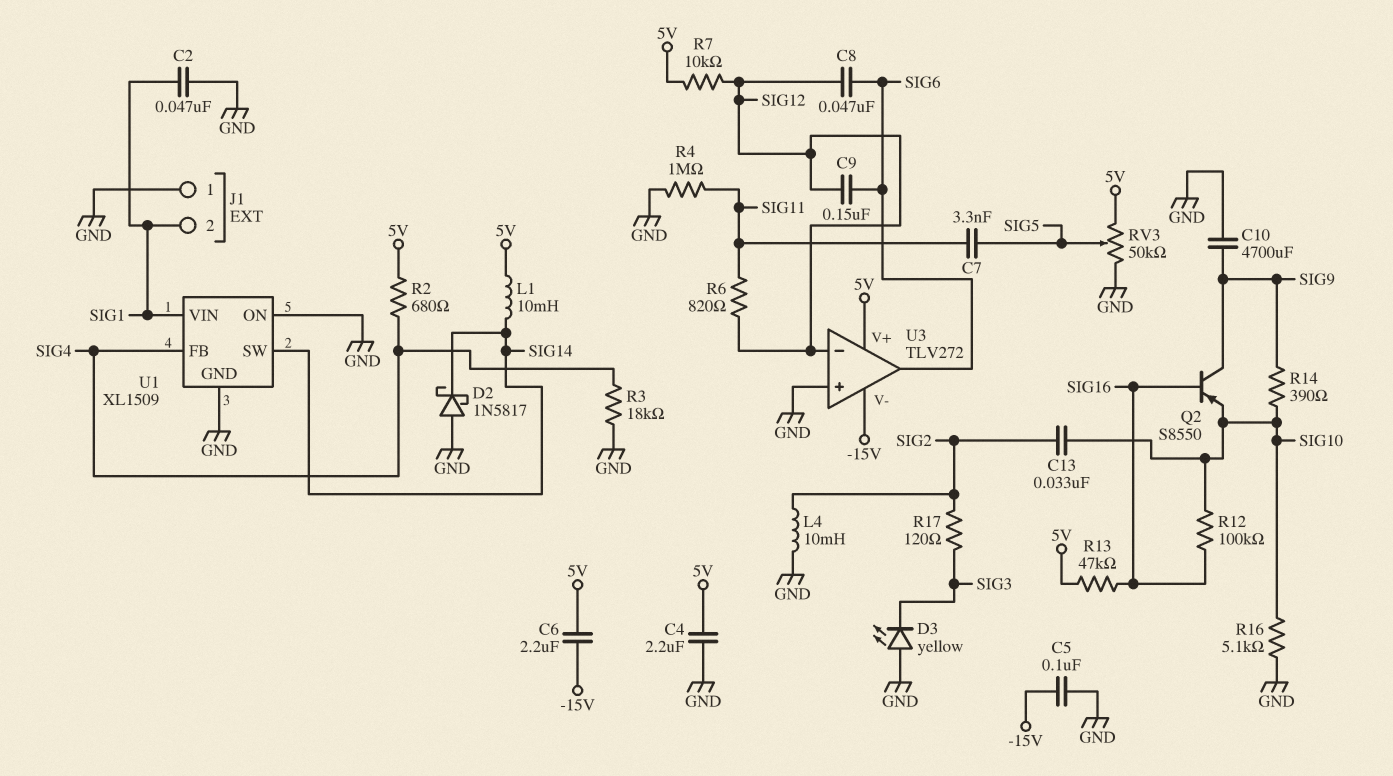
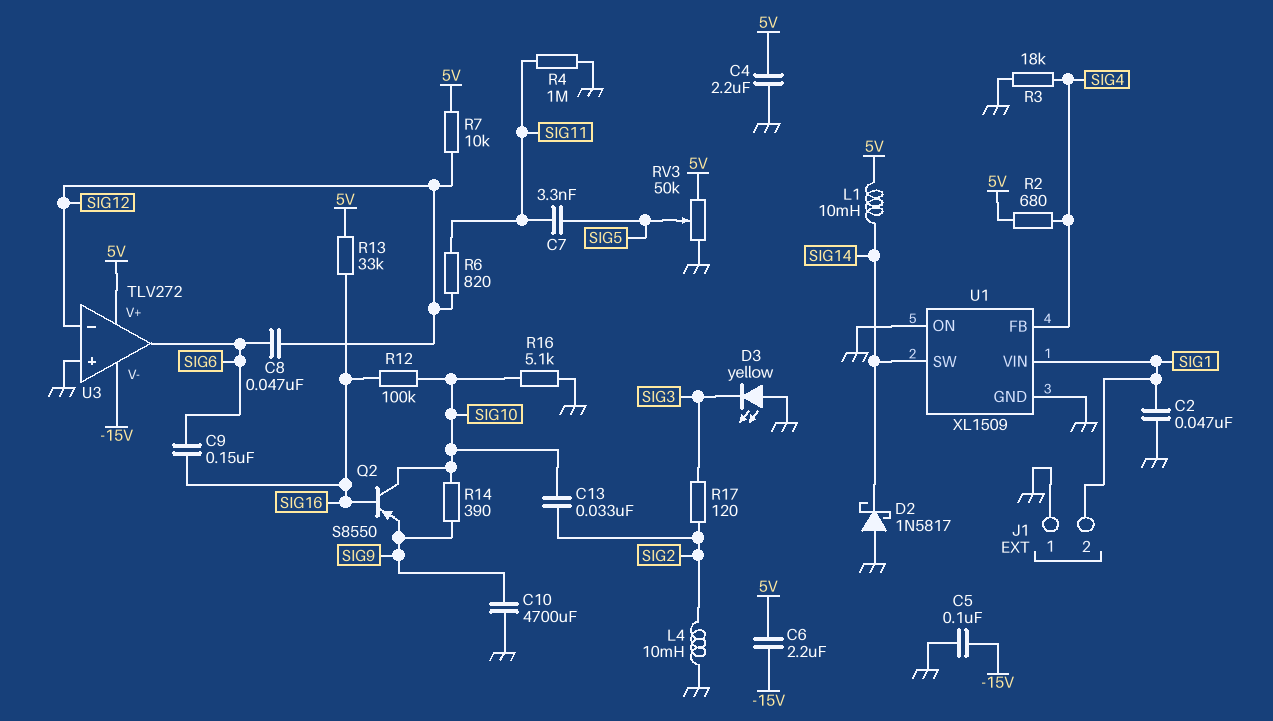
C9: 150nF (SIG6, SIG12) -> 150nF (SIG6, SIG16)
Q2: PNP S8550 (B SIG16, C SIG9, E SIG10) -> PNP S8550 (B SIG16, C SIG10, E SIG9)
R13: 47k (5V, SIG16) -> 33k (5V, SIG16)

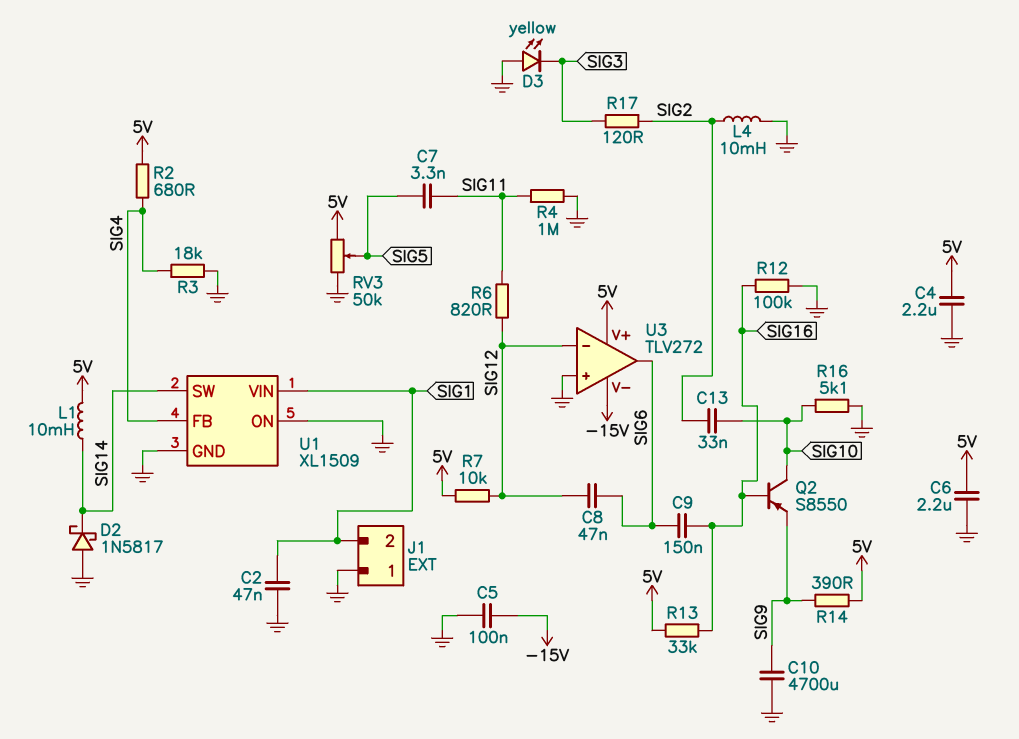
C6: 2.2uF (-15V, 5V) -> 2.2uF (5V, GND)
R12: 100k (SIG10, SIG16) -> 100k (GND, SIG16)
R14: 390 (SIG9, SIG10) -> 390 (5V, SIG9)

